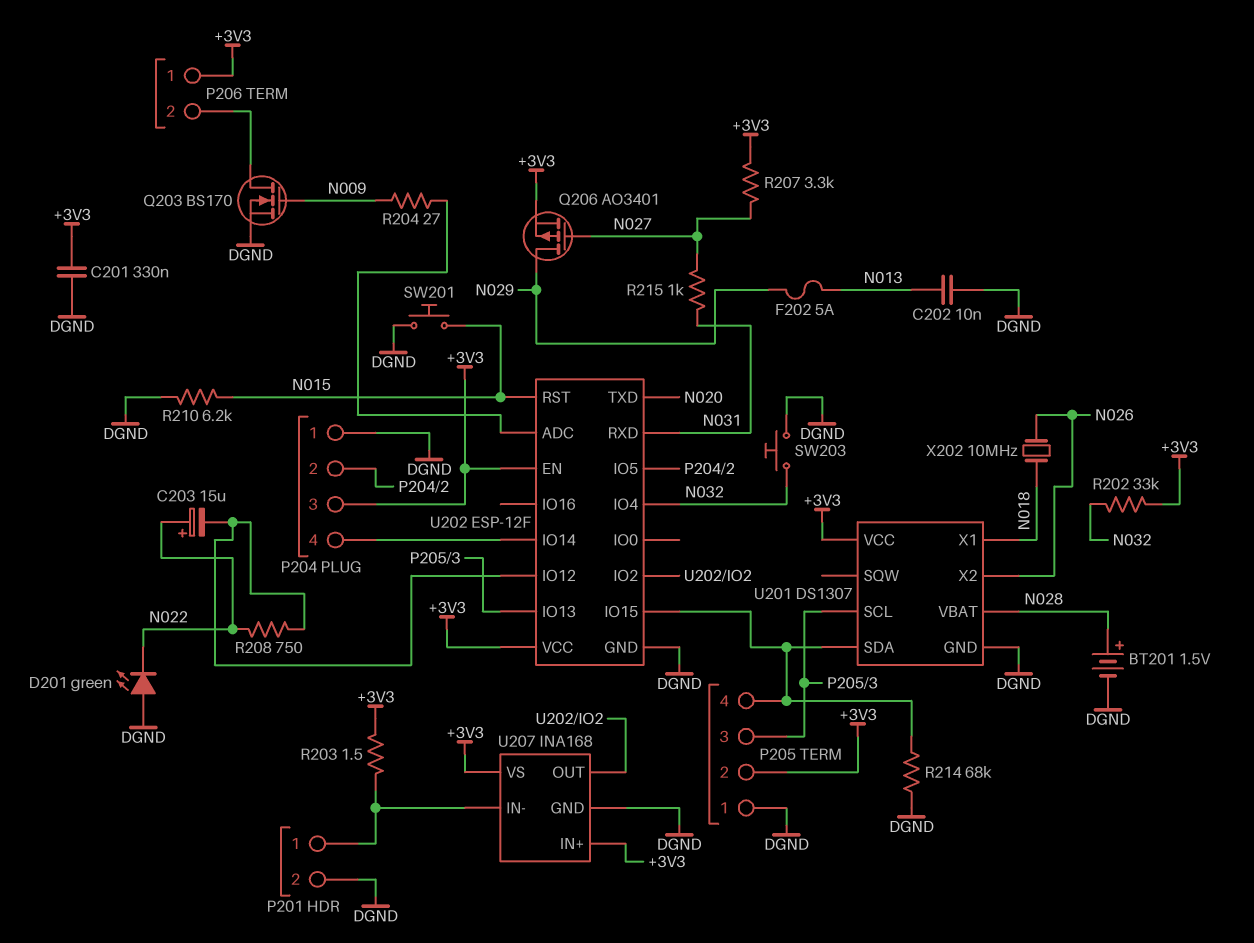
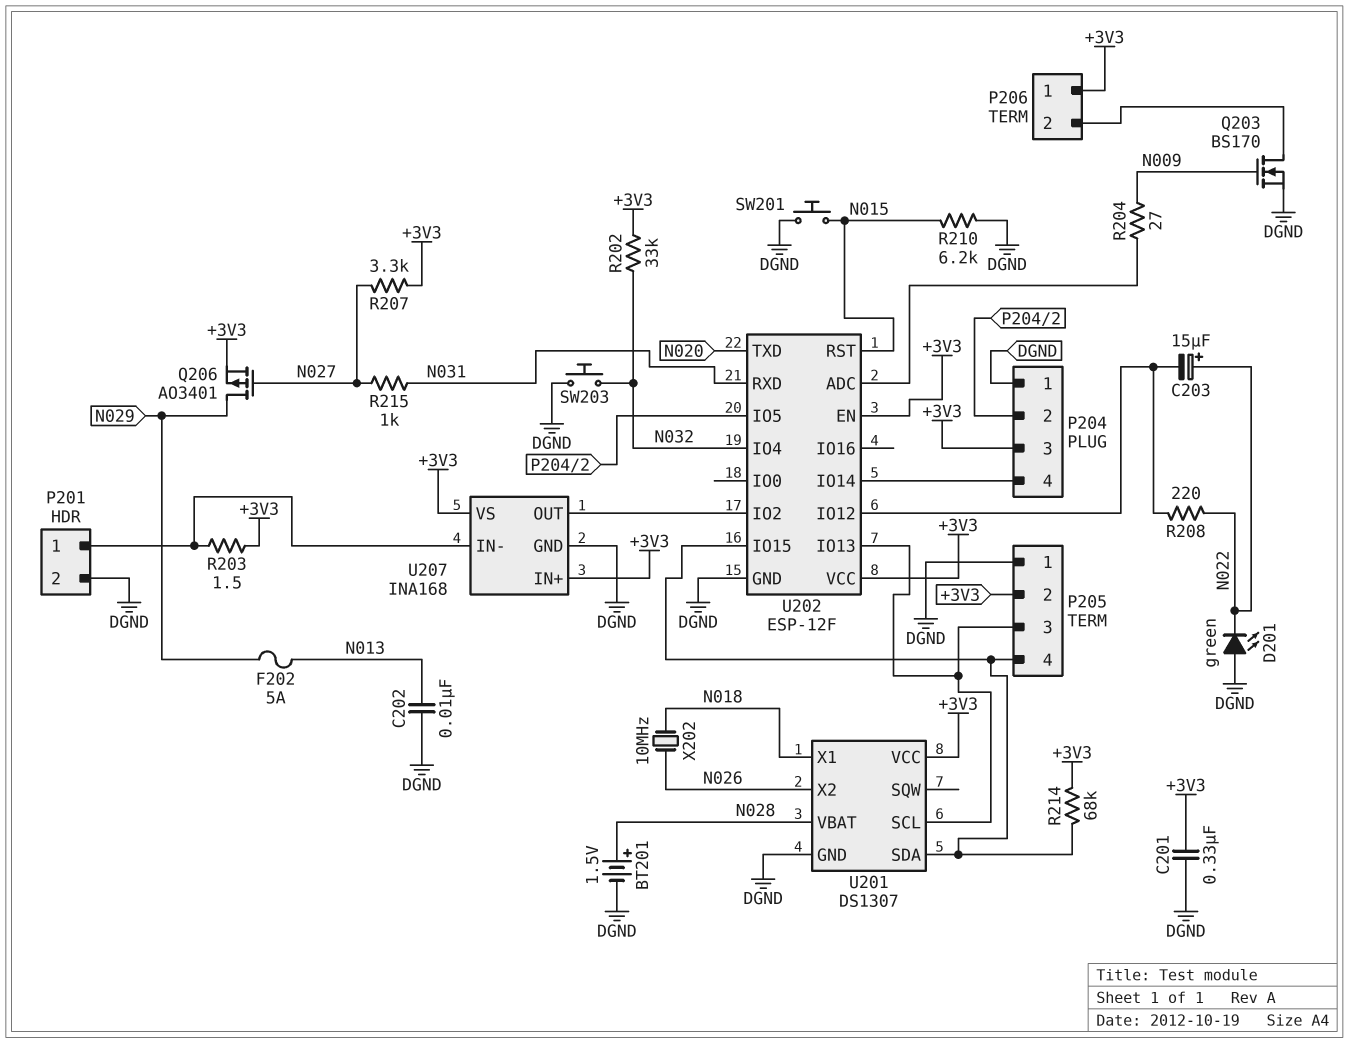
R208: 750 (N022, U202/IO12) -> 220 (N022, U202/IO12)
R214: 68k (DGND, P205/4) -> 68k (+3V3, P205/4)

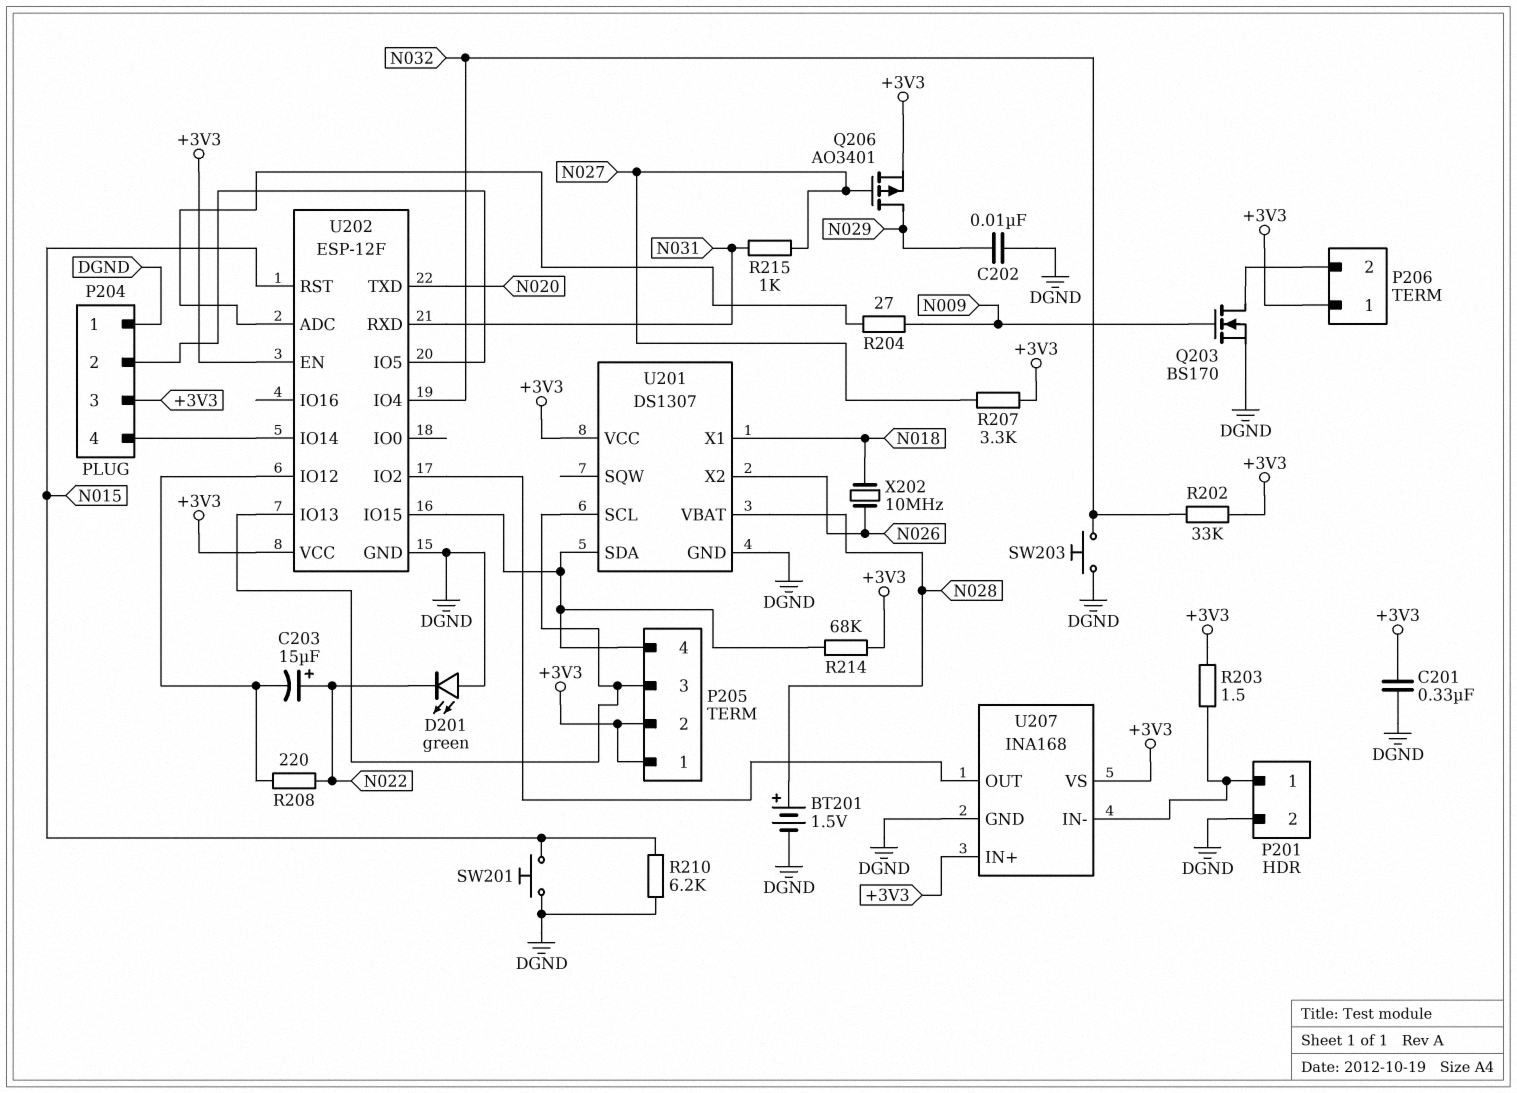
C202: 10nF (DGND, N013) -> 10nF (DGND, N029)
F202: 5A (N013, N029) -> none
P205 pin 1: DGND -> +3V3

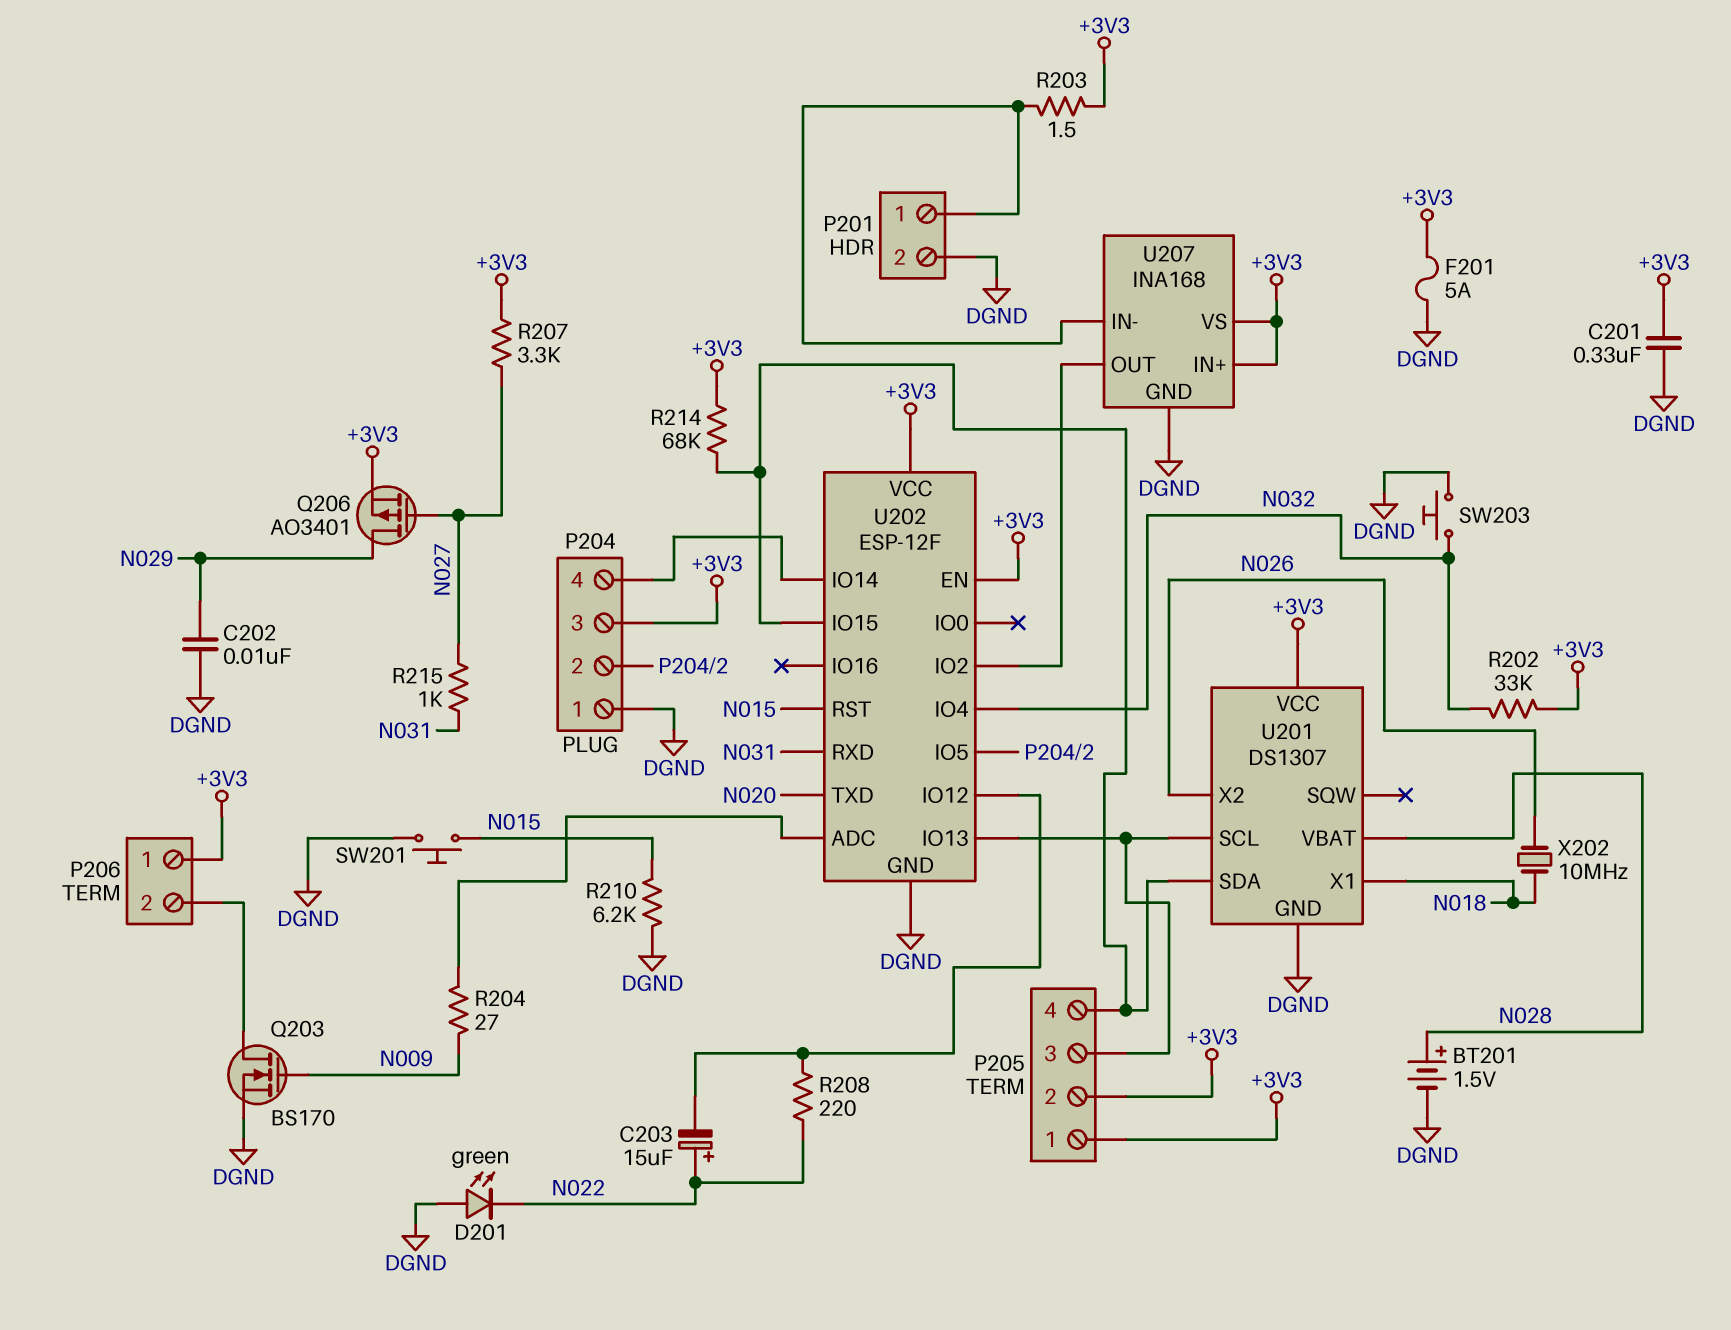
F201: none -> 5A (+3V3, DGND)

